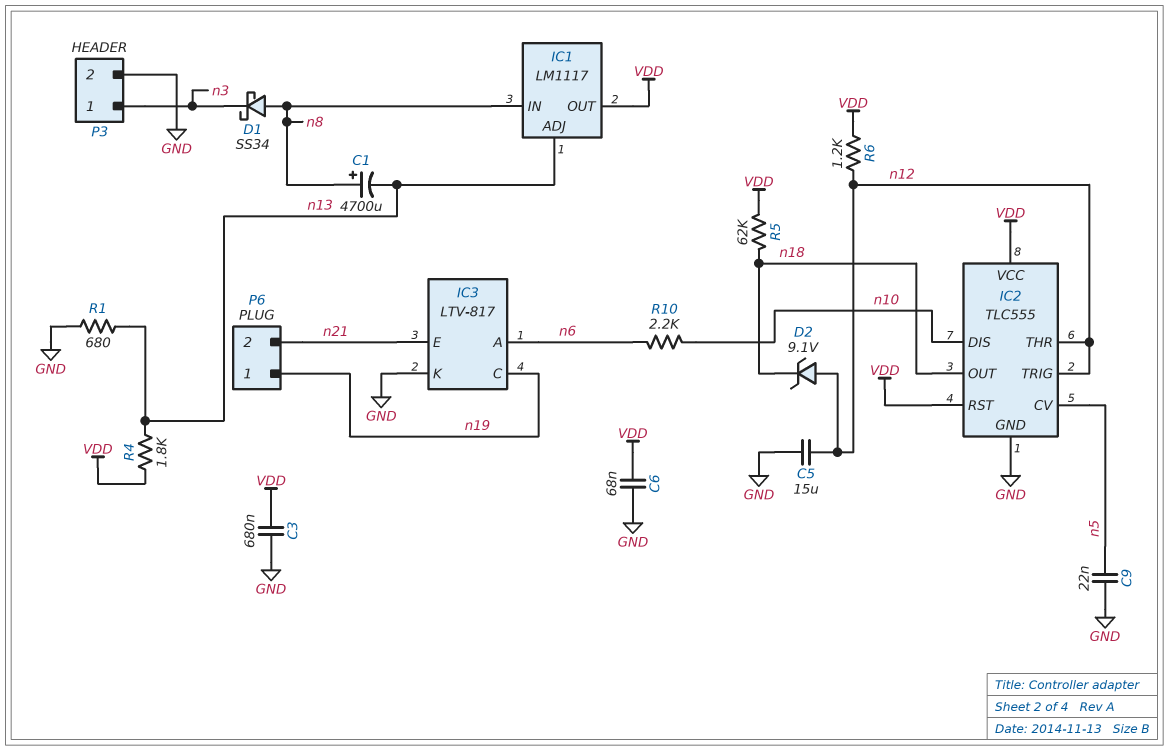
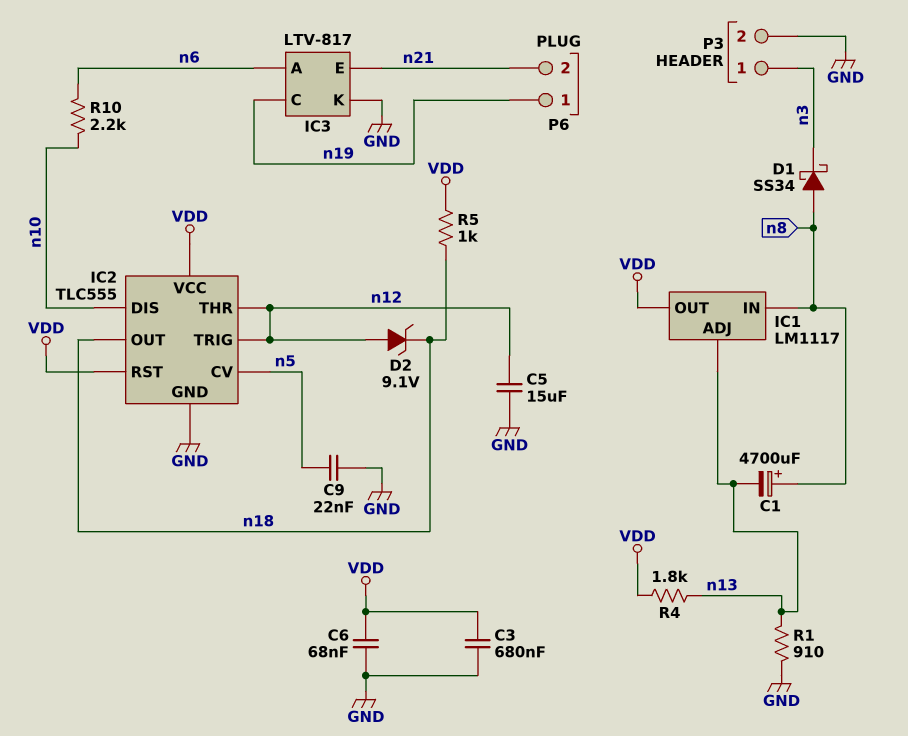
R1: 680 (GND, n13) -> 910 (GND, n13)
R5: 62k (VDD, n18) -> 1k (VDD, n18)
R6: 1.2k (VDD, n12) -> none

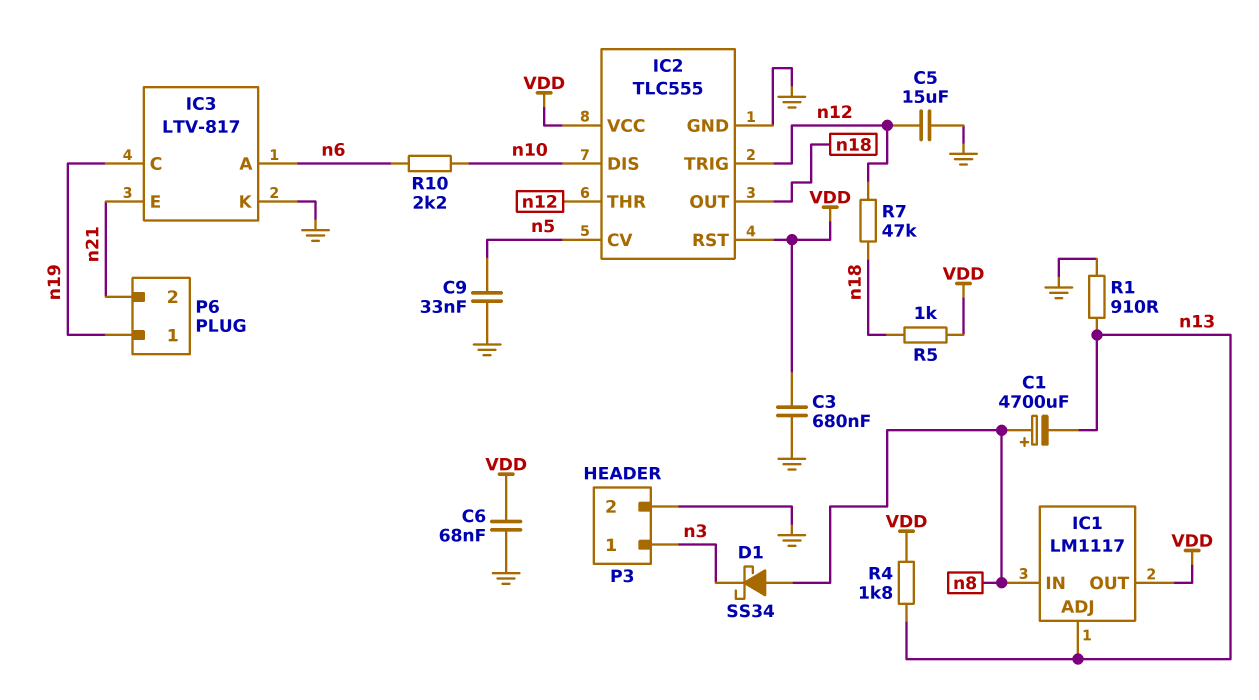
C9: 22nF (GND, n5) -> 33nF (GND, n5)
D2: zener 9.1V (A n12, K n18) -> none
R7: none -> 47k (n12, n18)

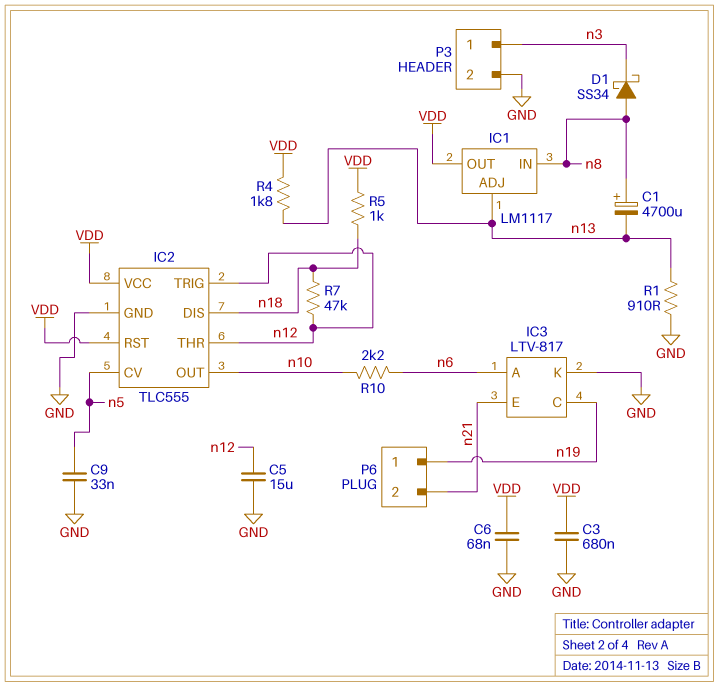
IC2 pin DIS: n10 -> n18
IC2 pin OUT: n18 -> n10

